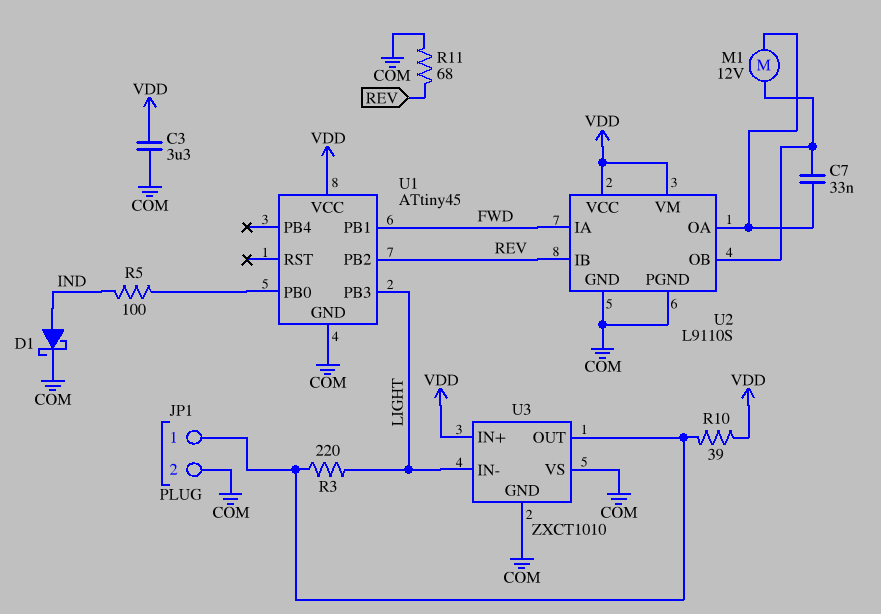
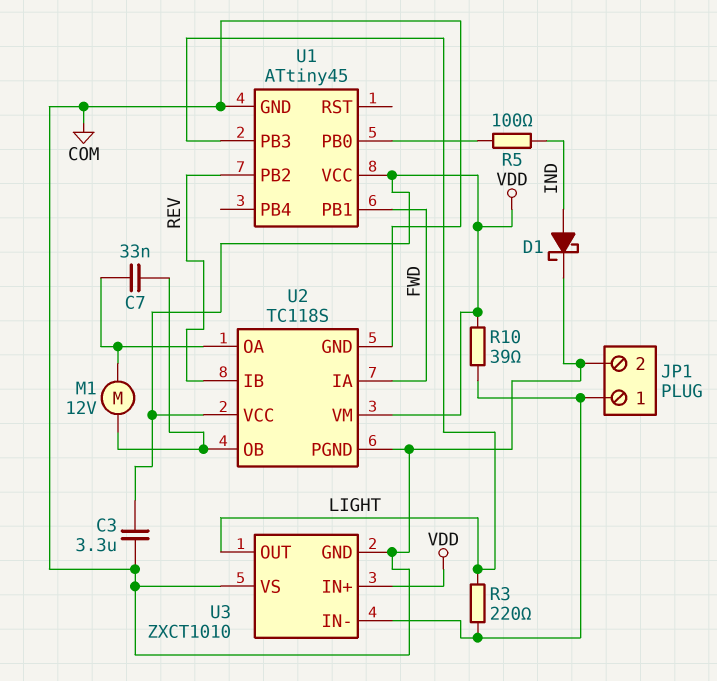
R11: 68 (COM, REV) -> none
U2: L9110S -> TC118S
U3 pin IN-: LIGHT -> JP1/1
U3 pin OUT: JP1/1 -> LIGHT

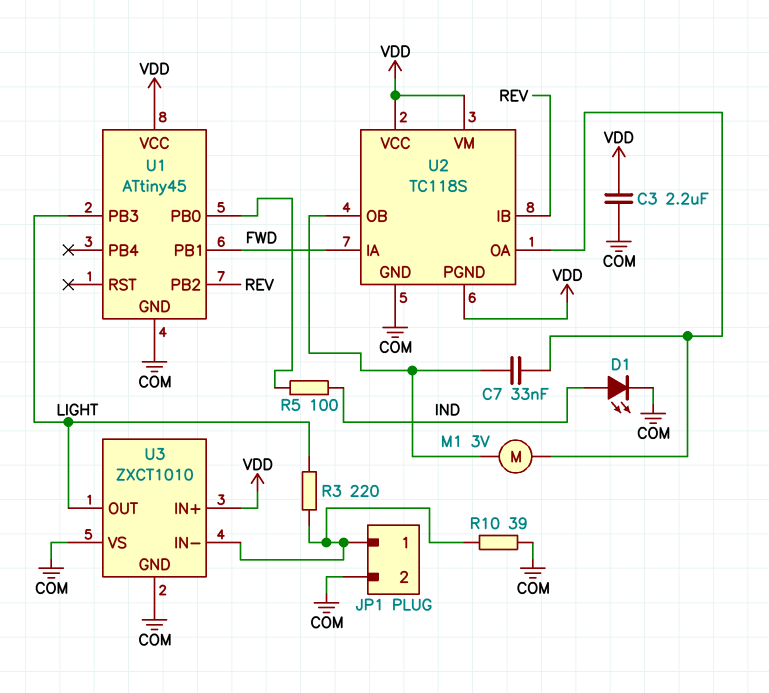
C3: 3.3uF (COM, VDD) -> 2.2uF (COM, VDD)
D1: schottky (A IND, K COM) -> LED (A IND, K COM)
M1: motor 12V (U2/OA, U2/OB) -> motor 3V (U2/OA, U2/OB)
R10: 39 (JP1/1, VDD) -> 39 (COM, JP1/1)
U2 pin PGND: COM -> VDD

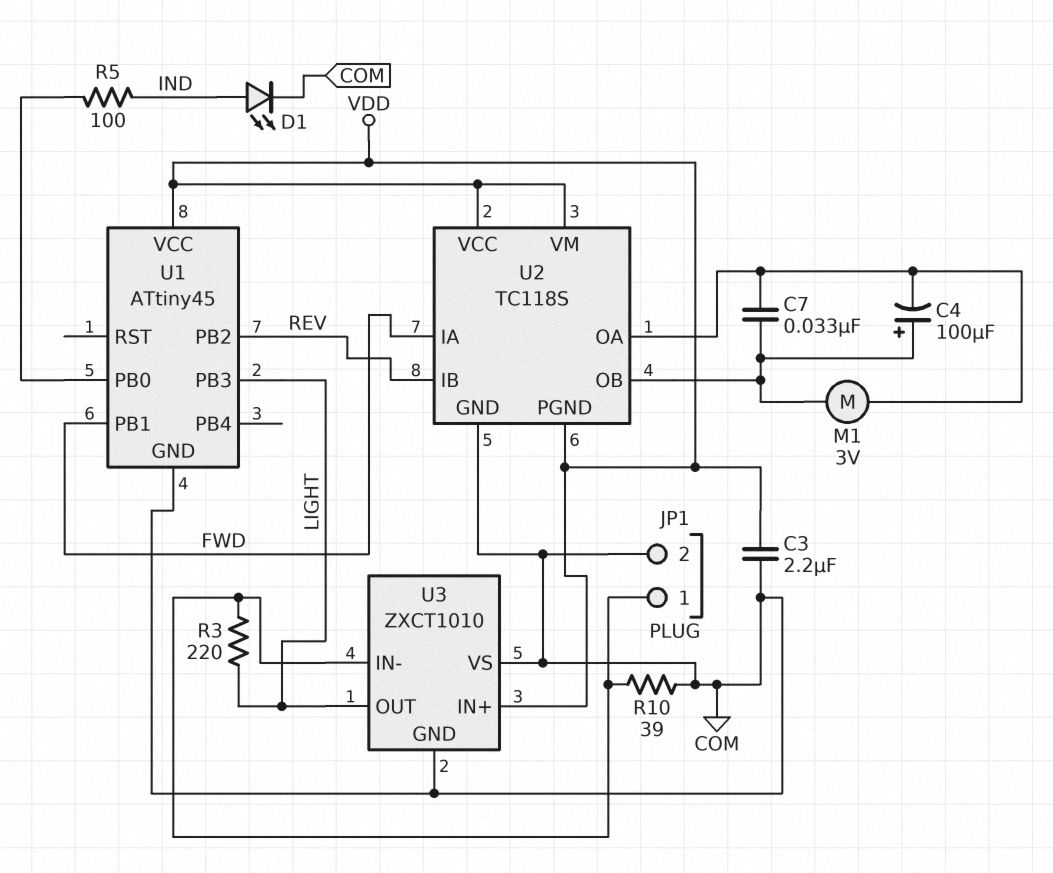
C4: none -> 100uF (plus U2/OB, minus U2/OA)

